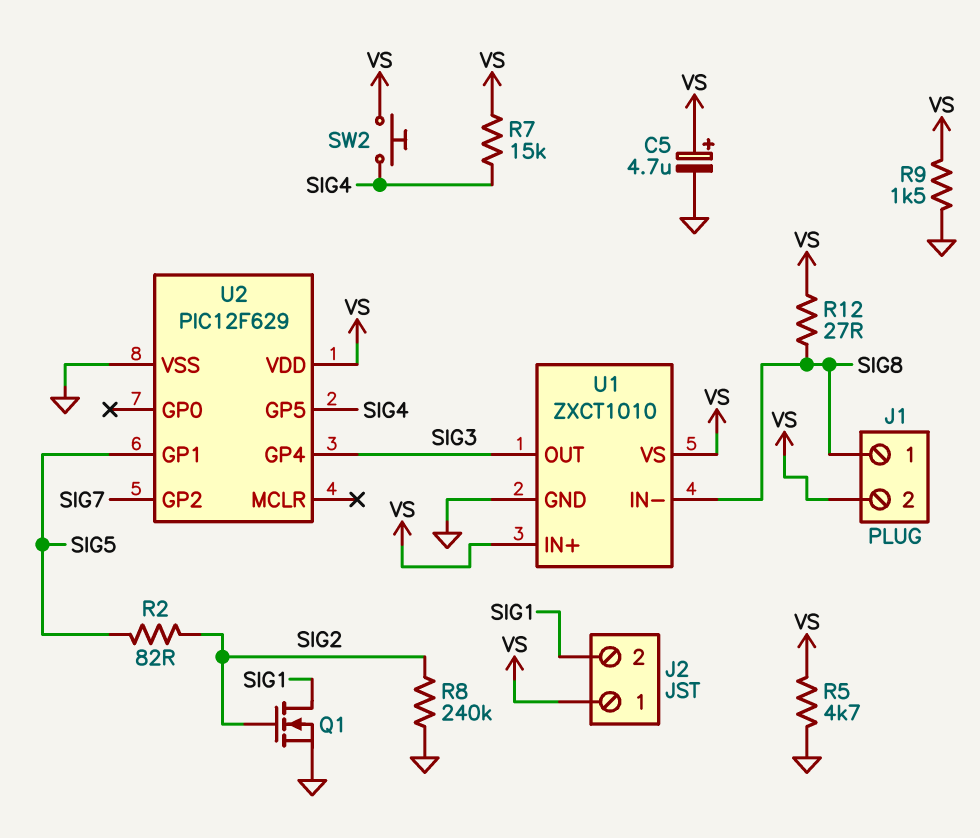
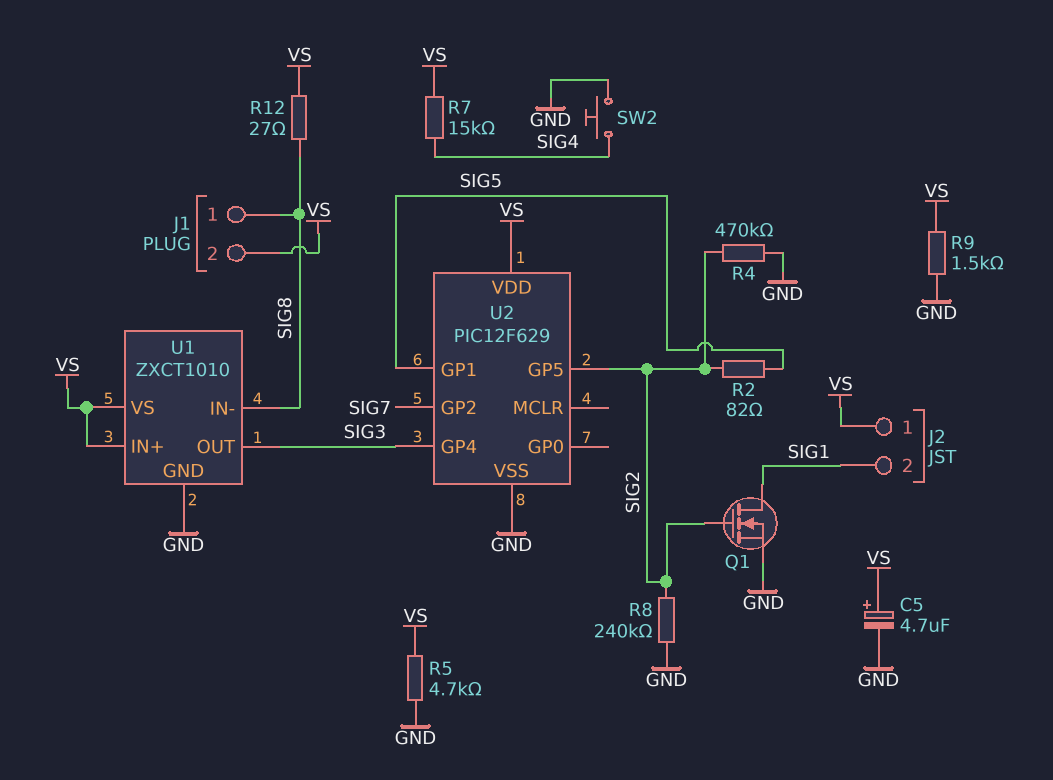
R4: none -> 470k (GND, SIG2)
SW2: button (SIG4, VS) -> button (GND, SIG4)
U2 pin GP5: SIG4 -> SIG2

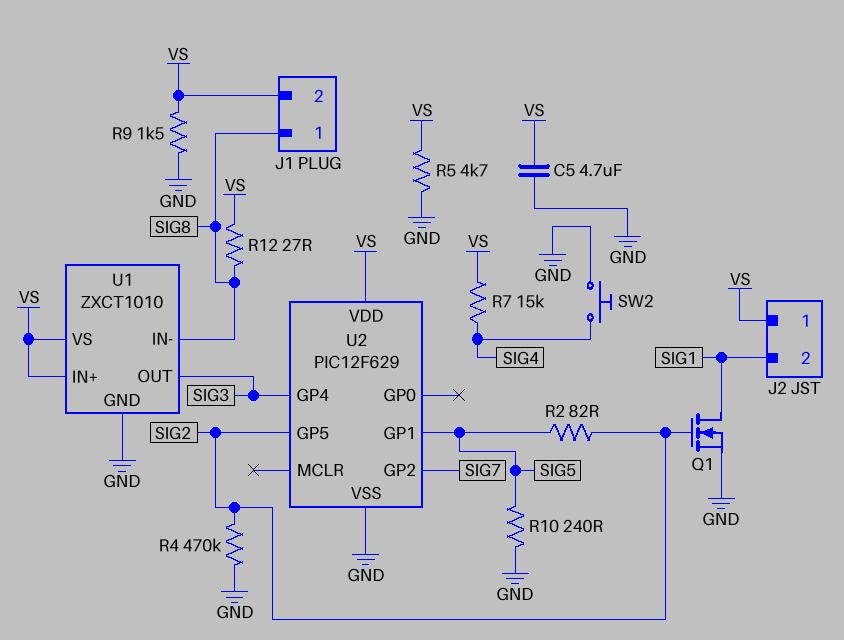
C5: 4.7uF (plus VS, minus GND) -> 4.7uF (GND, VS)
R8: 240k (GND, SIG2) -> none
R10: none -> 240 (GND, SIG5)

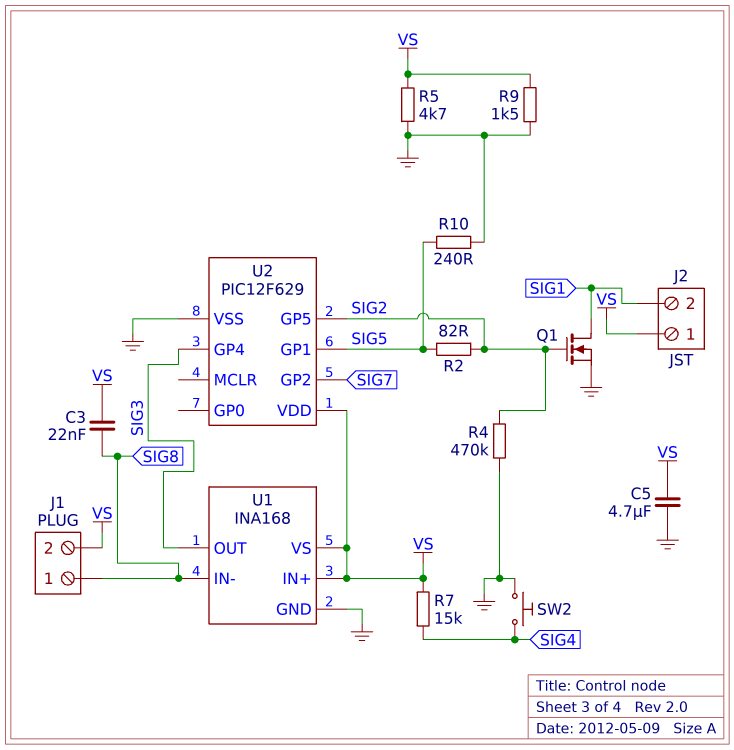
C3: none -> 22nF (SIG8, VS)
R12: 27 (SIG8, VS) -> none
U1: ZXCT1010 -> INA168

